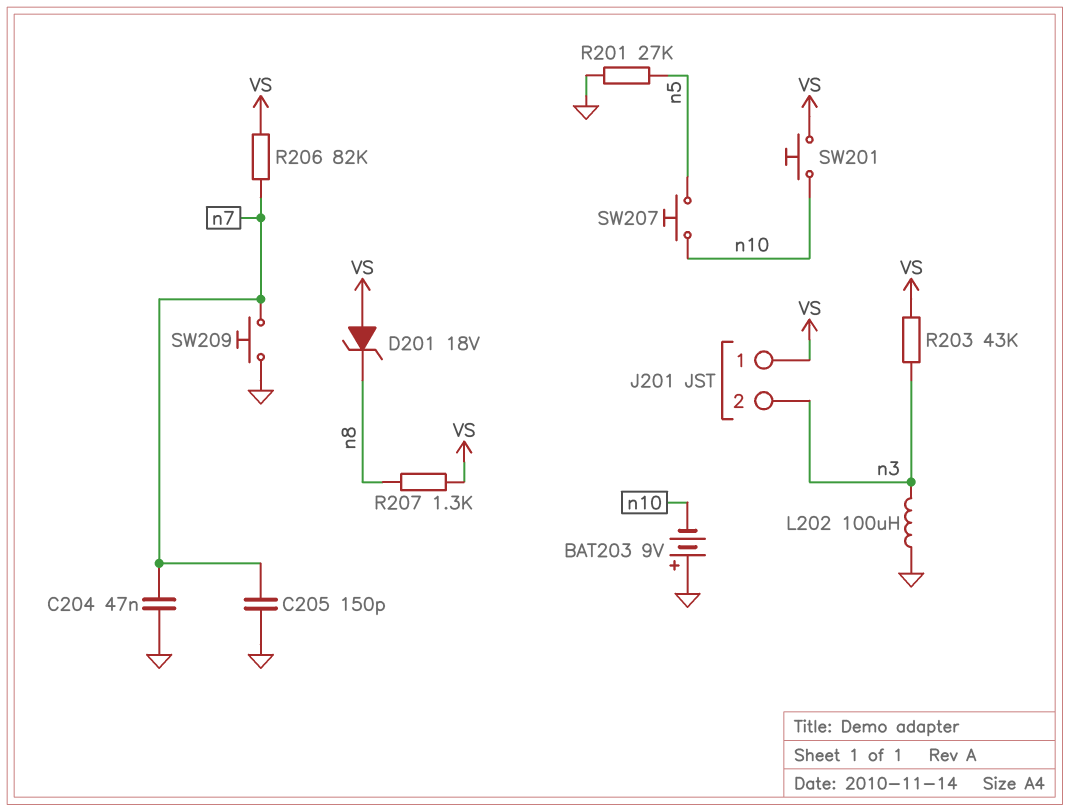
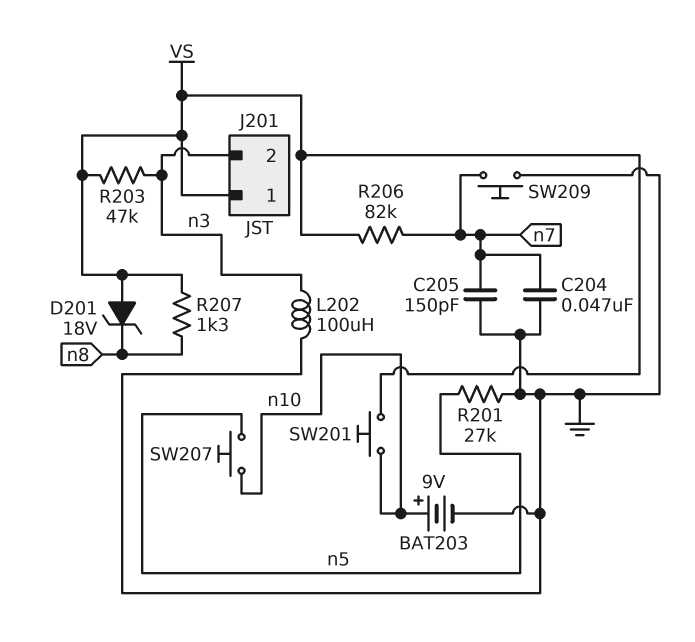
BAT203: 9V (plus GND, minus n10) -> 9V (plus n10, minus GND)
R203: 43k (VS, n3) -> 47k (VS, n3)

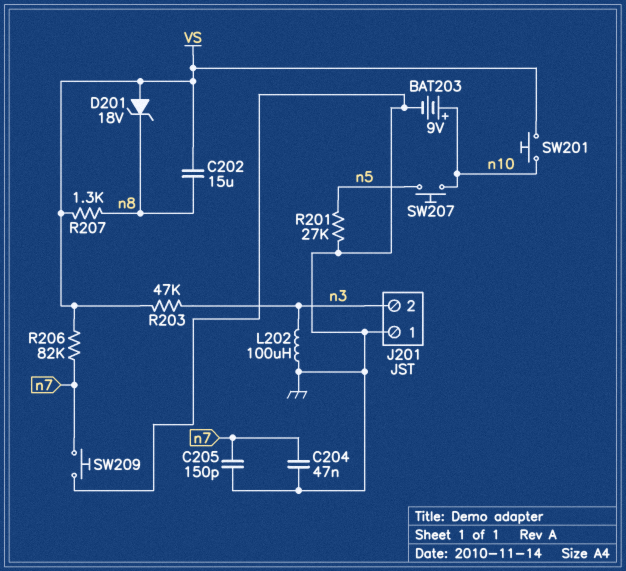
C202: none -> 15uF (VS, n8)
J201 pin 1: VS -> GND

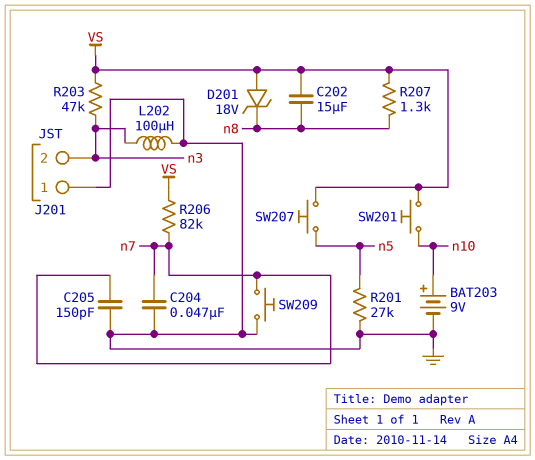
SW207: button (n5, n10) -> button (VS, n5)

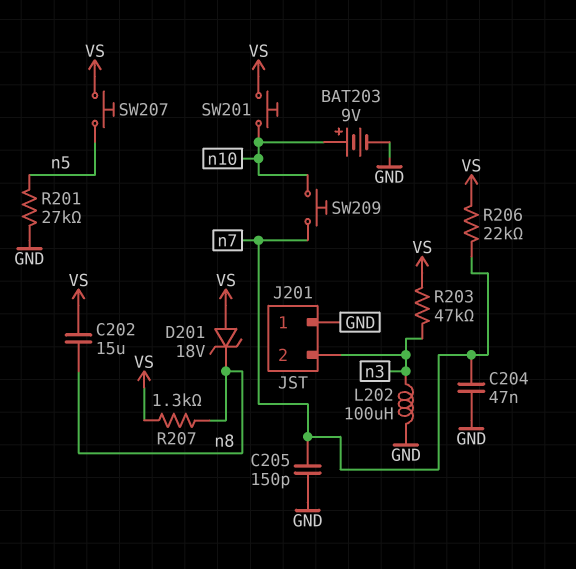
R206: 82k (VS, n7) -> 22k (VS, n7)
SW209: button (GND, n7) -> button (n7, n10)

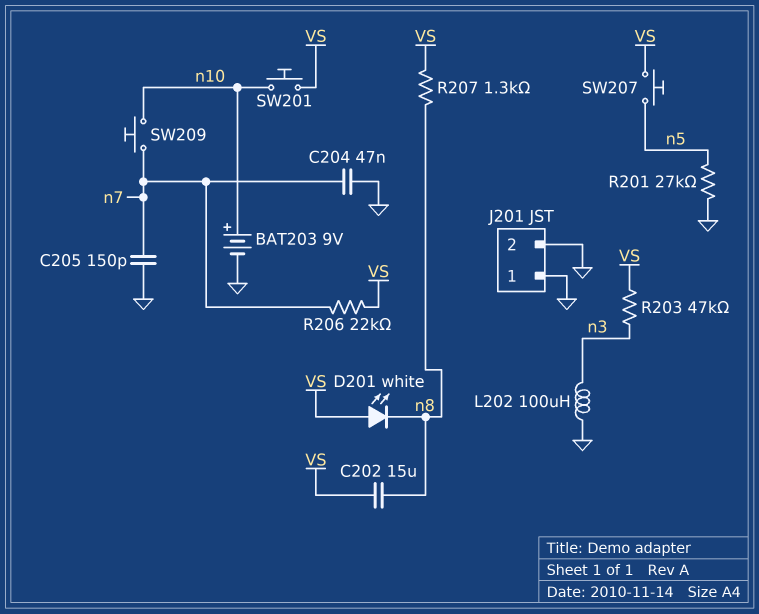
D201: zener 18V (A VS, K n8) -> LED white (A VS, K n8)
J201 pin 2: n3 -> GND

